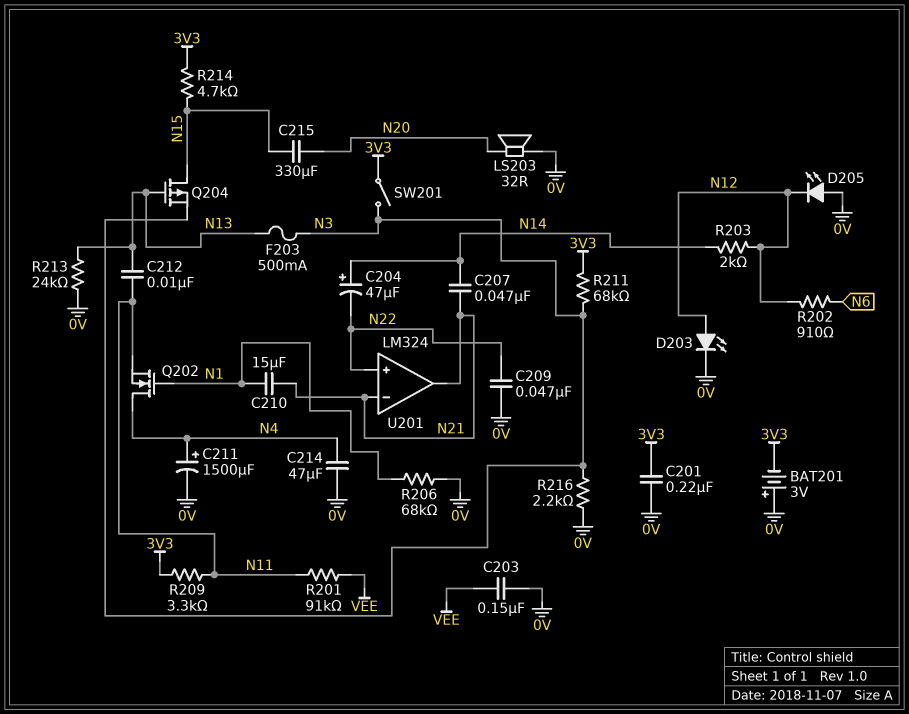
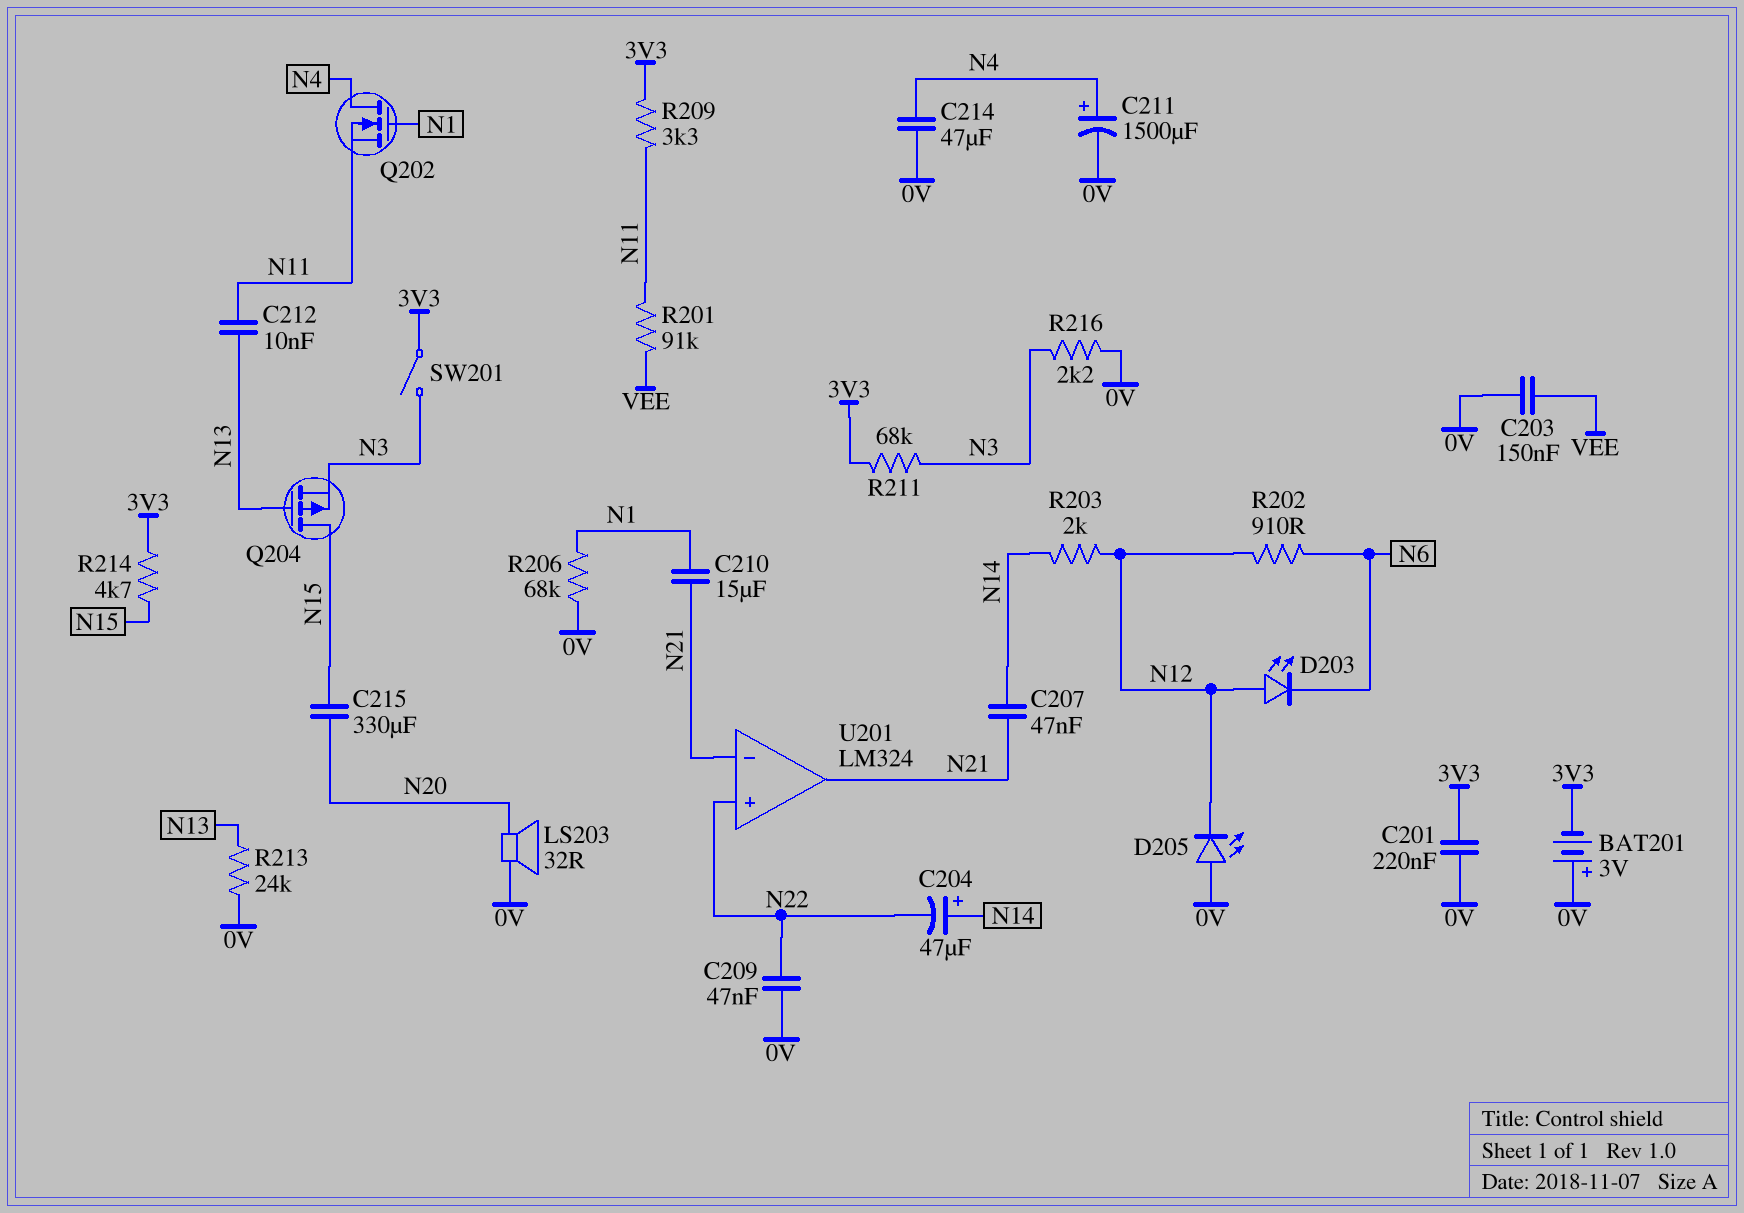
D203: LED (A N12, K 0V) -> LED (A N12, K N6)
F203: 500mA (N3, N13) -> none

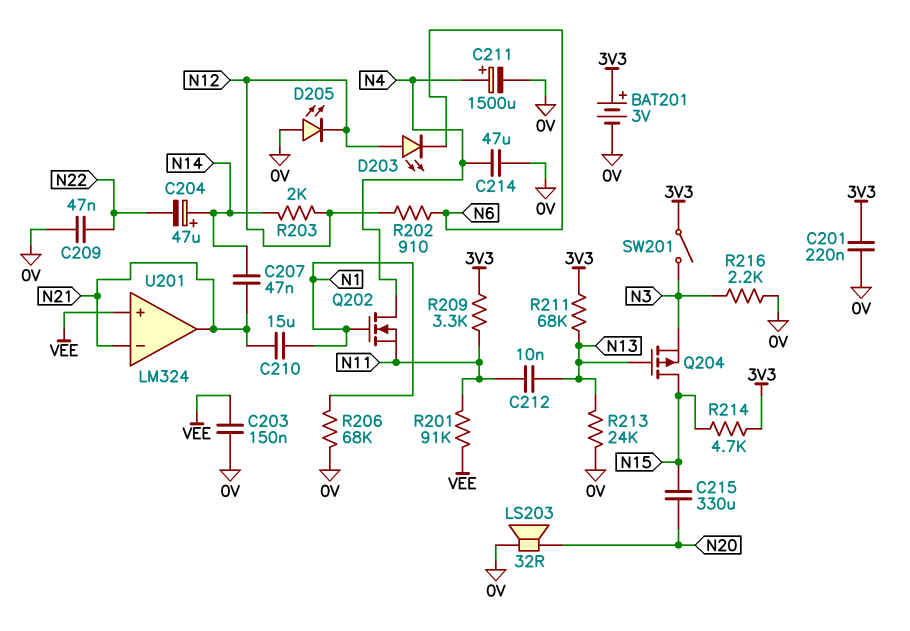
BAT201: 3V (plus 0V, minus 3V3) -> 3V (plus 3V3, minus 0V)
R211: 68k (3V3, N3) -> 68k (3V3, N13)
U201 pin in+: N22 -> VEE

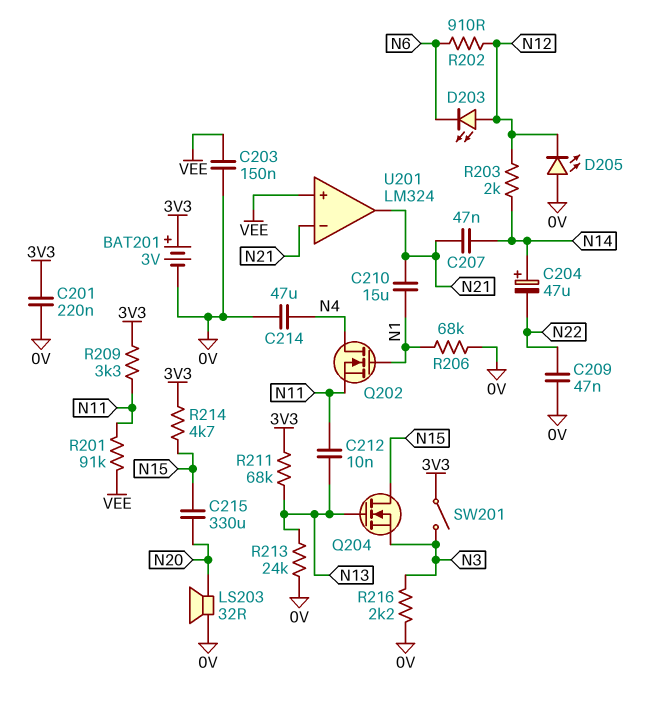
C211: 1500uF (plus N4, minus 0V) -> none
Q204: PMOS (G N13, D N15, S N3) -> NMOS (G N13, D N15, S N3)

